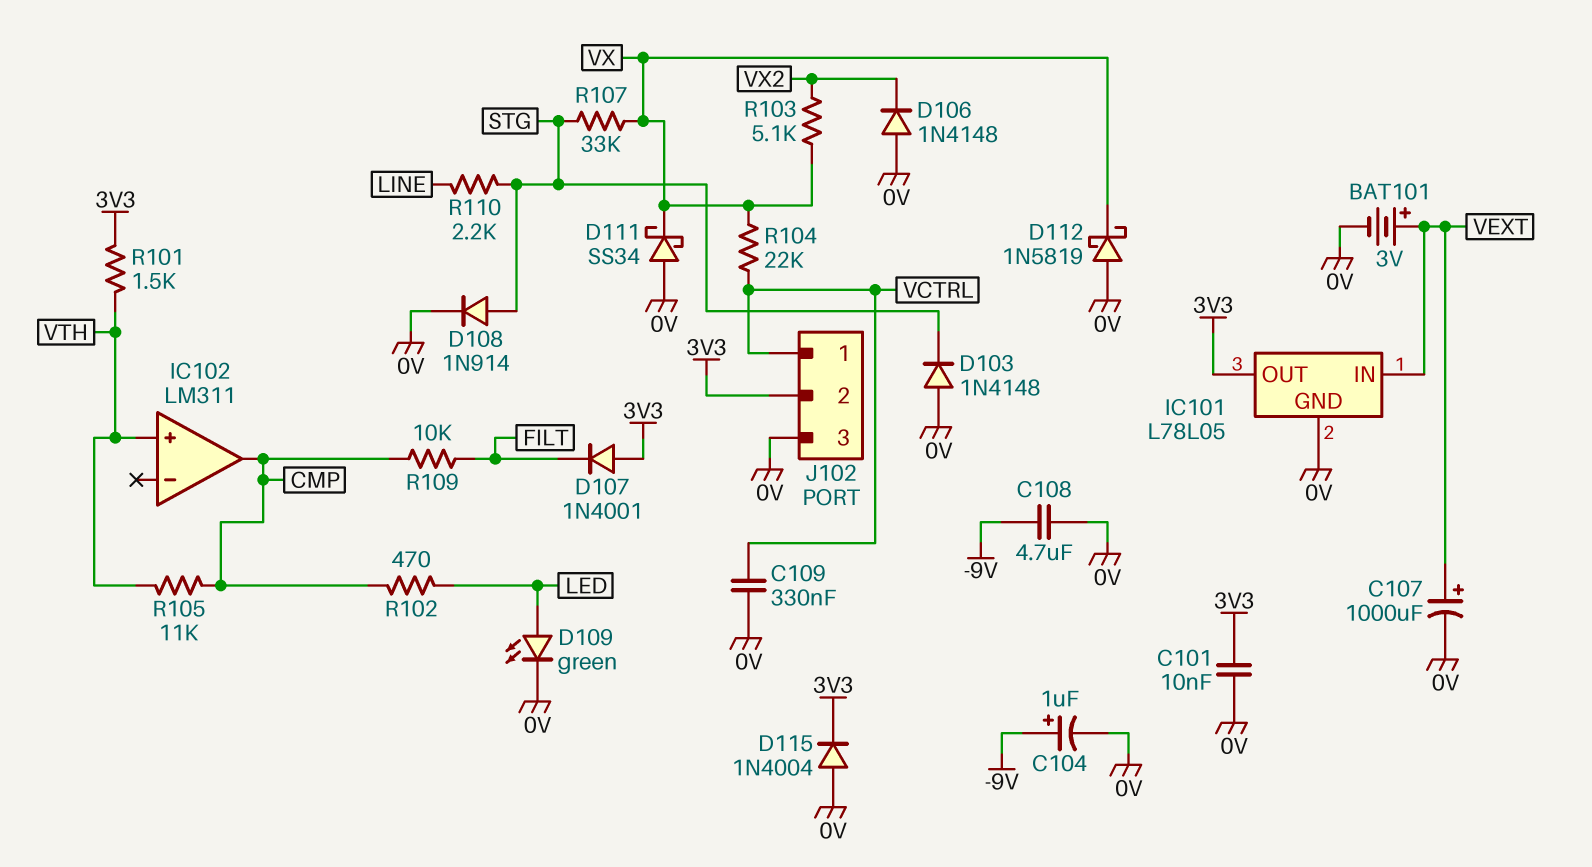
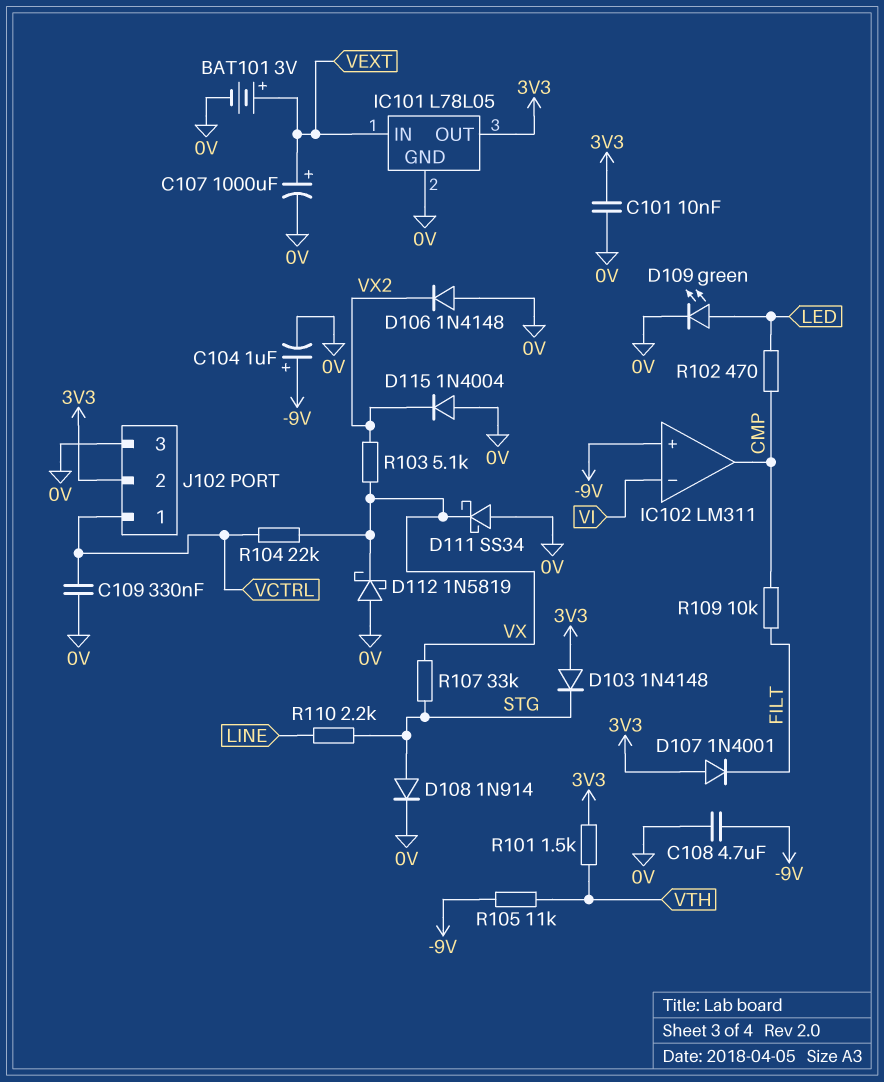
D103: diode 1N4148 (A 0V, K STG) -> diode 1N4148 (A 3V3, K STG)
D115: diode 1N4004 (A 0V, K 3V3) -> diode 1N4004 (A 0V, K VX2)
IC102 pin in+: VTH -> -9V
IC102 pin in-: none -> VI
R105: 11k (CMP, VTH) -> 11k (-9V, VTH)

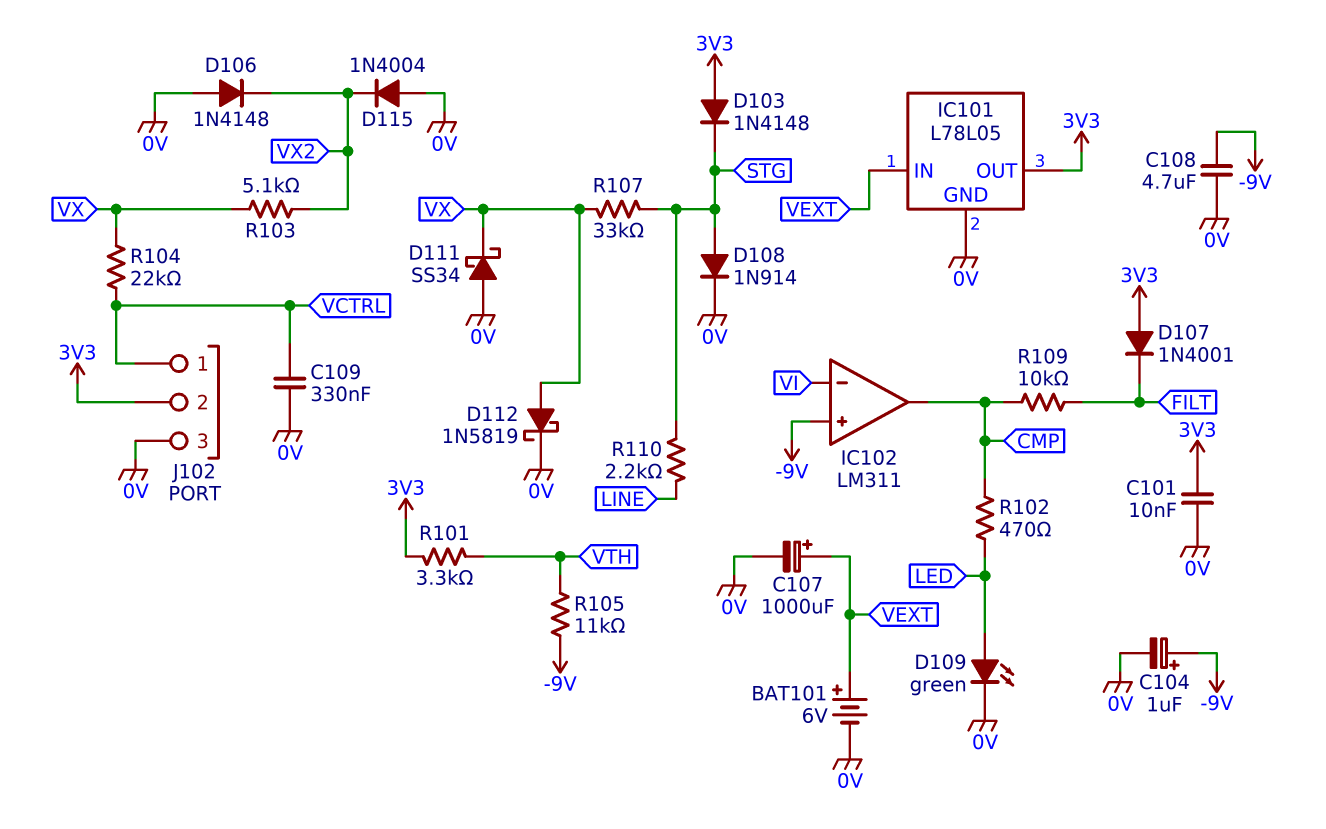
BAT101: 3V (plus VEXT, minus 0V) -> 6V (plus VEXT, minus 0V)
D112: schottky 1N5819 (A 0V, K VX) -> schottky 1N5819 (A VX, K 0V)
R101: 1.5k (3V3, VTH) -> 3.3k (3V3, VTH)

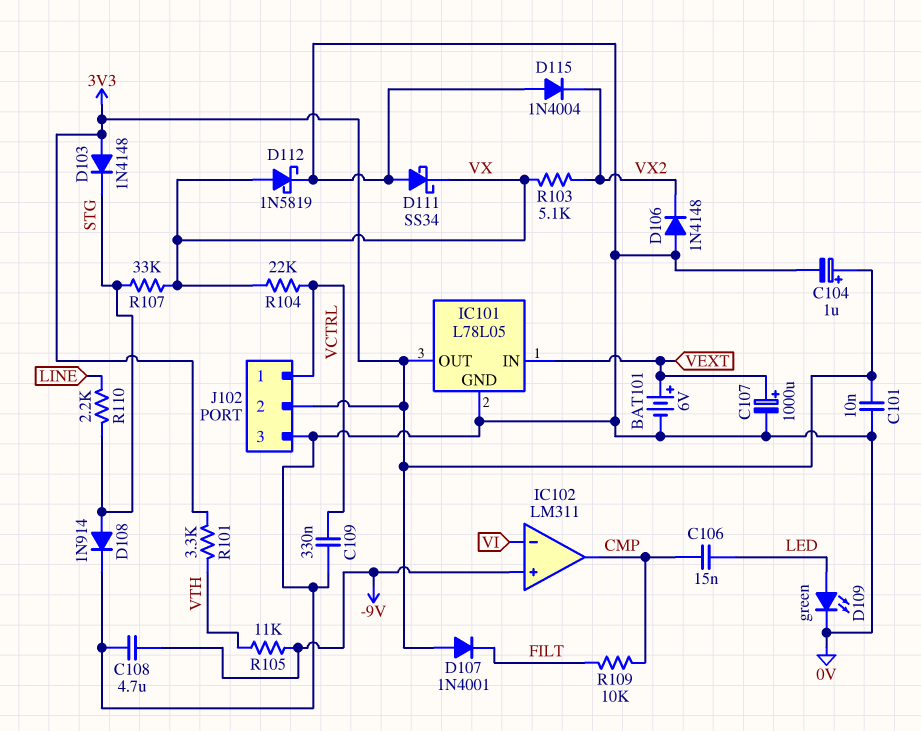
C104: 1uF (plus -9V, minus 0V) -> 1uF (plus 3V3, minus 0V)
C106: none -> 15nF (CMP, LED)
R102: 470 (CMP, LED) -> none

